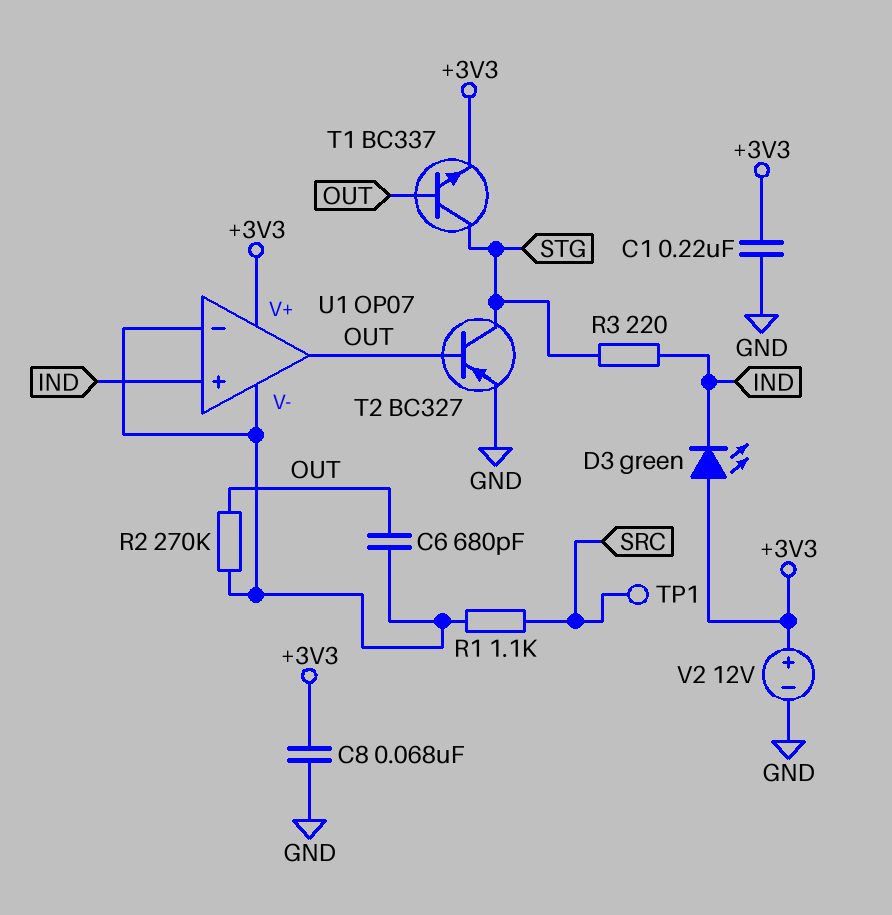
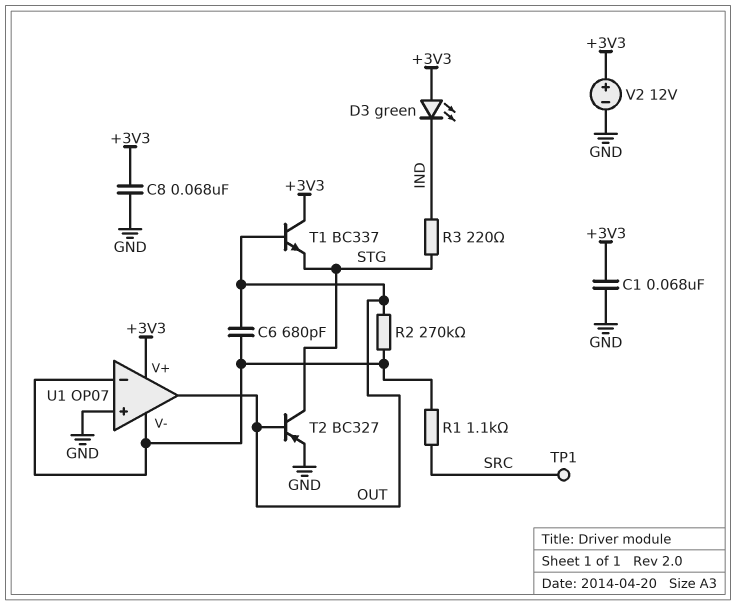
C1: 220nF (+3V3, GND) -> 68nF (+3V3, GND)
T1: NPN BC337 (B OUT, C STG, E +3V3) -> NPN BC337 (B OUT, C +3V3, E STG)
U1 pin in+: IND -> GND

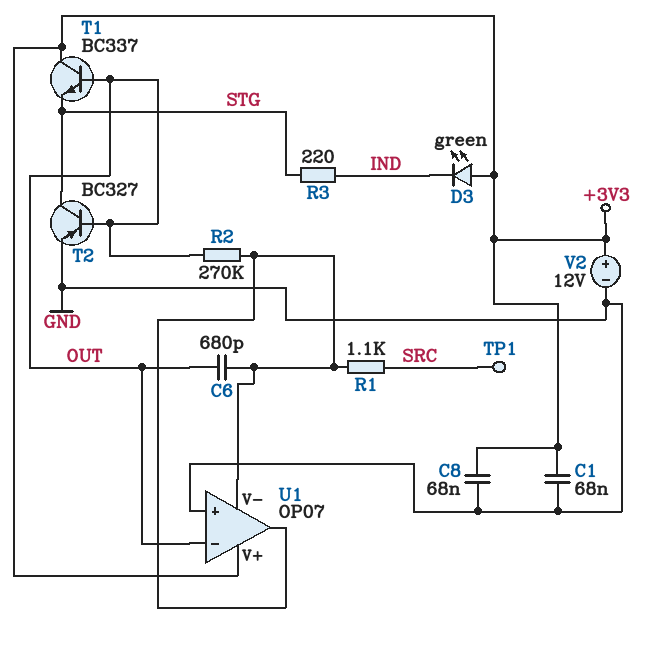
U1 pin in-: U1/V- -> OUT
U1 pin out: OUT -> U1/V-

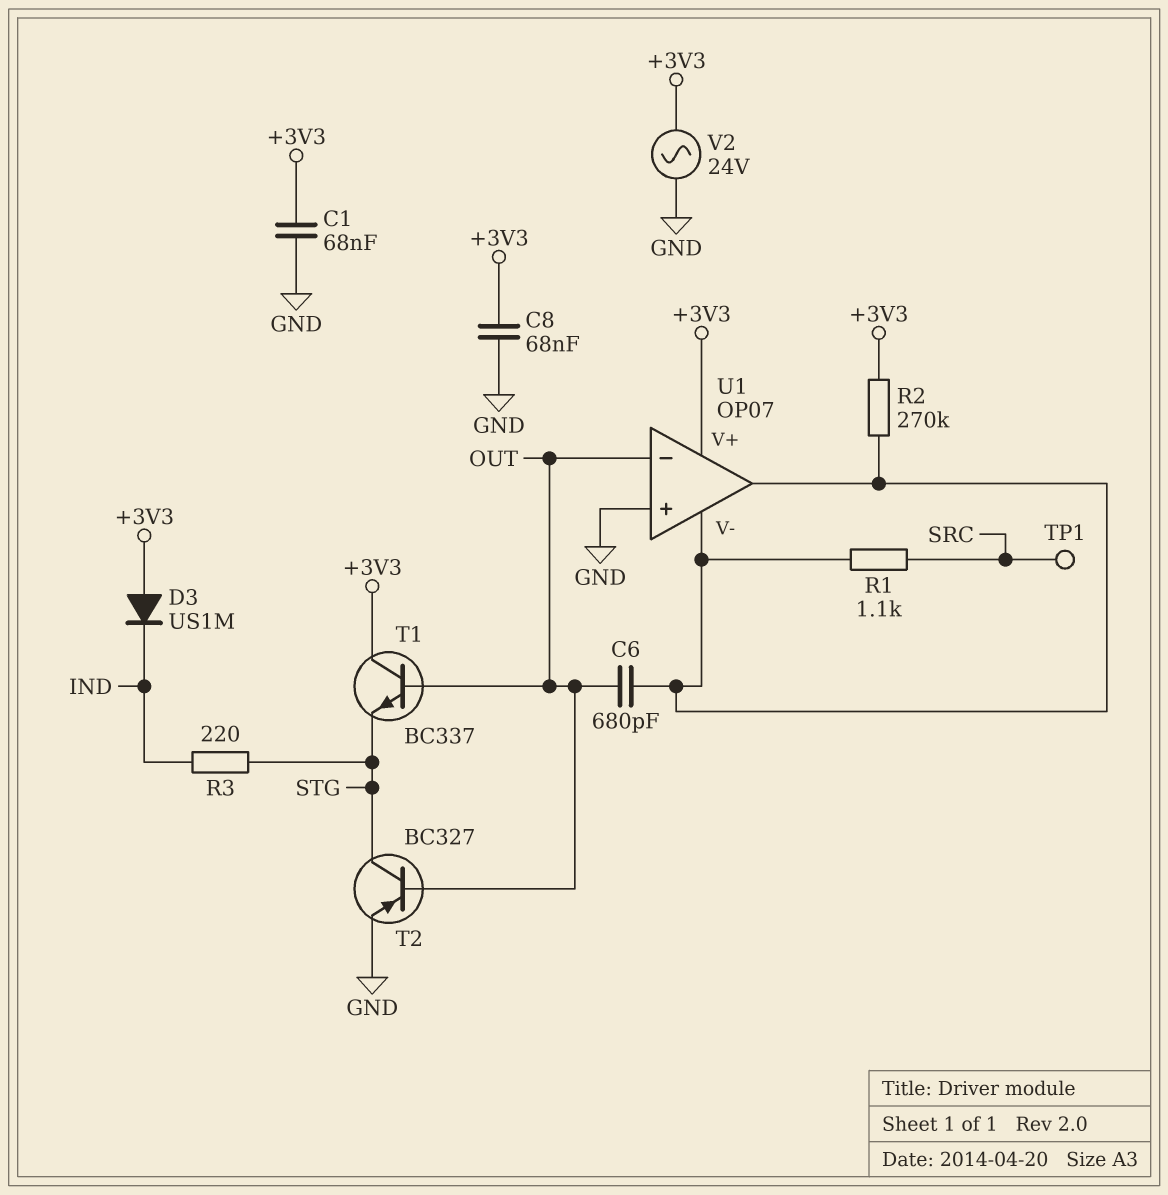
D3: LED green (A +3V3, K IND) -> diode US1M (A +3V3, K IND)
R2: 270k (OUT, U1/V-) -> 270k (+3V3, U1/V-)
V2: 12V (plus +3V3, minus GND) -> AC 24V (+3V3, GND)

